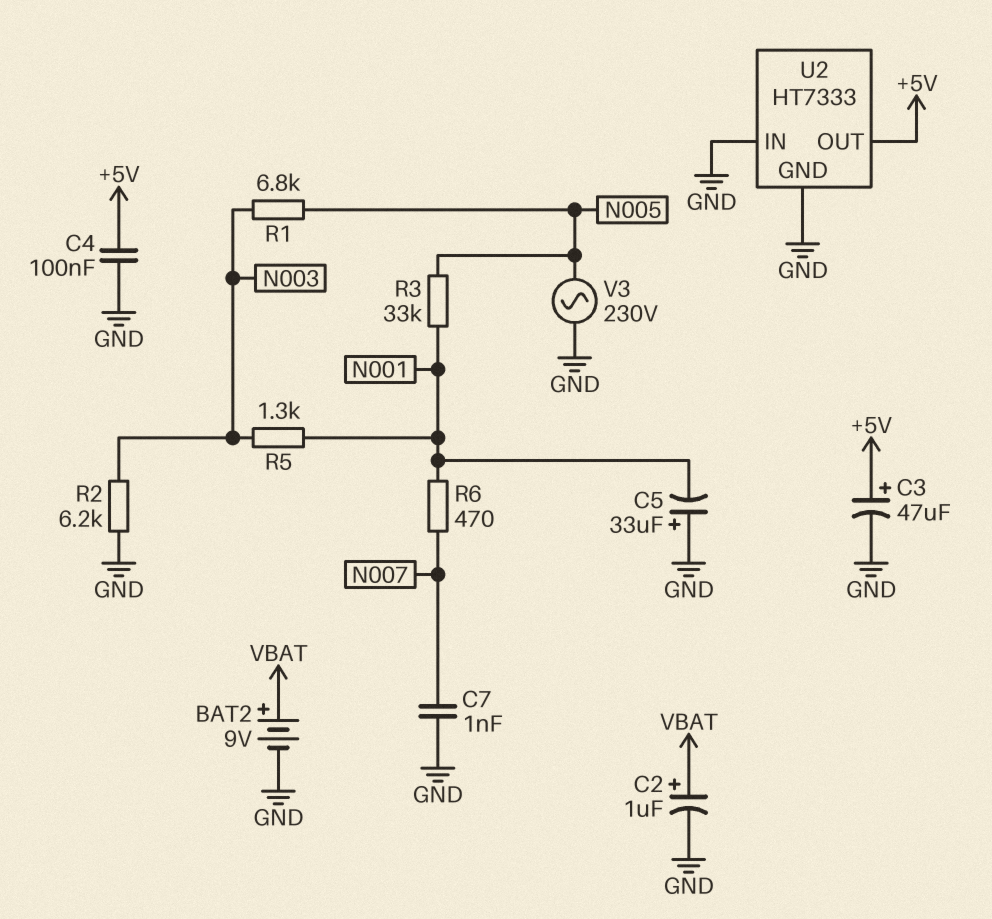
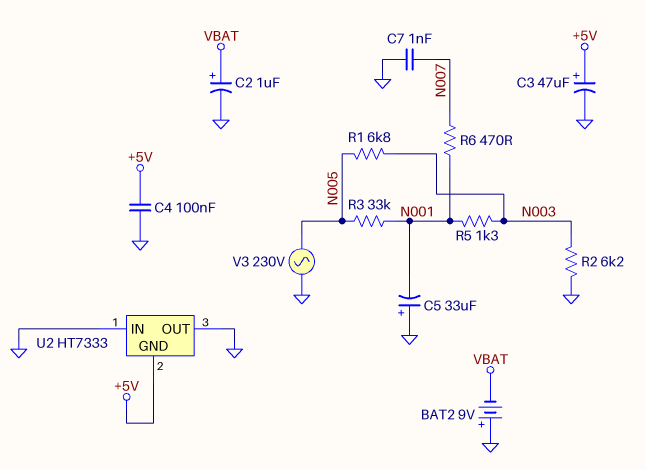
BAT2: 9V (plus VBAT, minus GND) -> 9V (plus GND, minus VBAT)
U2 pin GND: GND -> +5V
U2 pin OUT: +5V -> GND

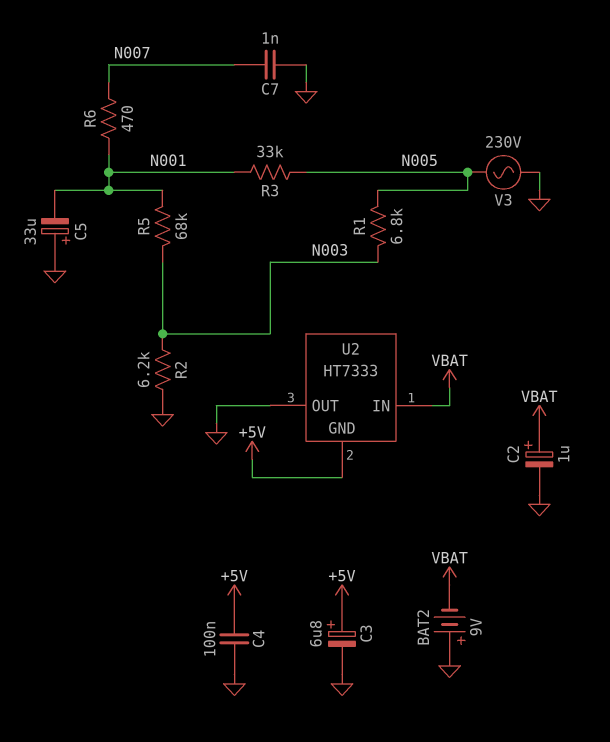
C3: 47uF (plus +5V, minus GND) -> 6.8uF (plus +5V, minus GND)
R5: 1.3k (N001, N003) -> 68k (N001, N003)
U2 pin IN: GND -> VBAT

